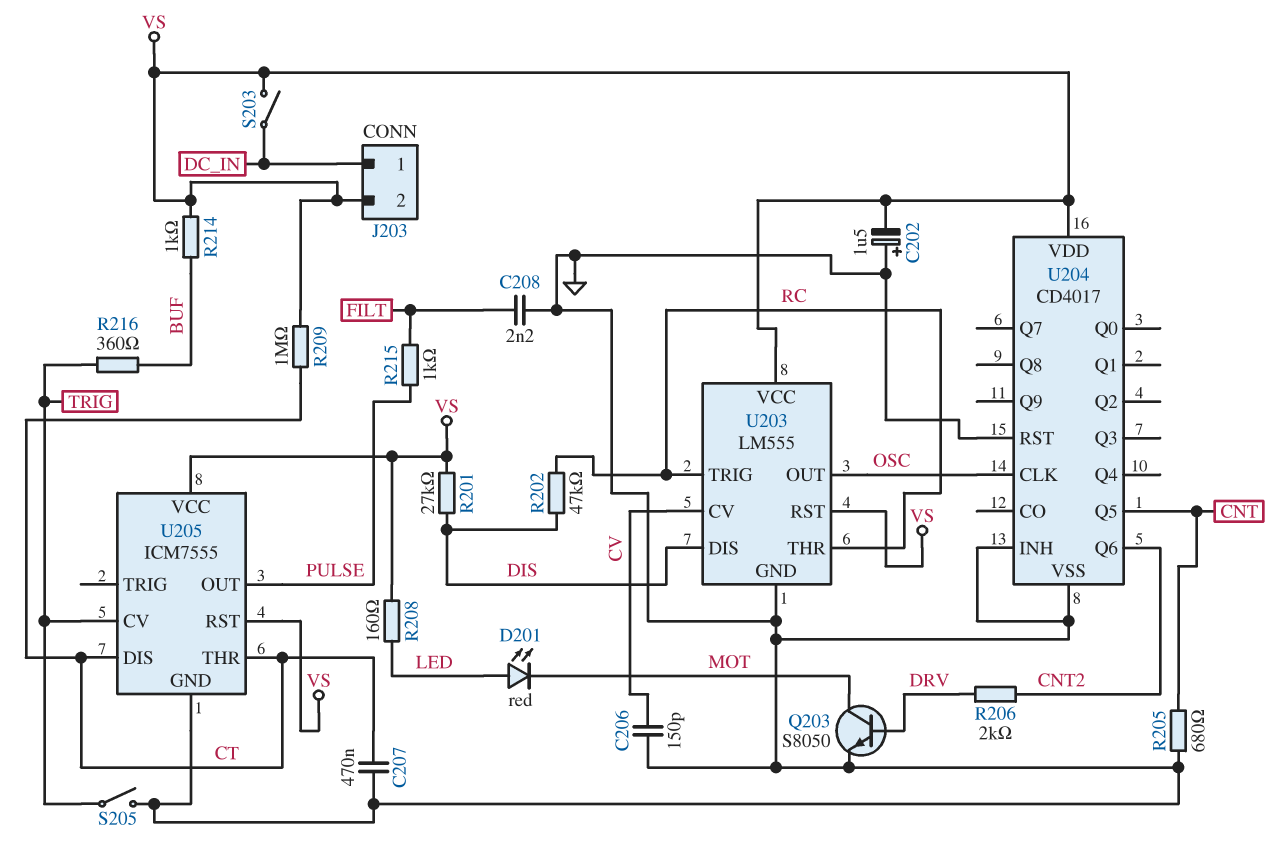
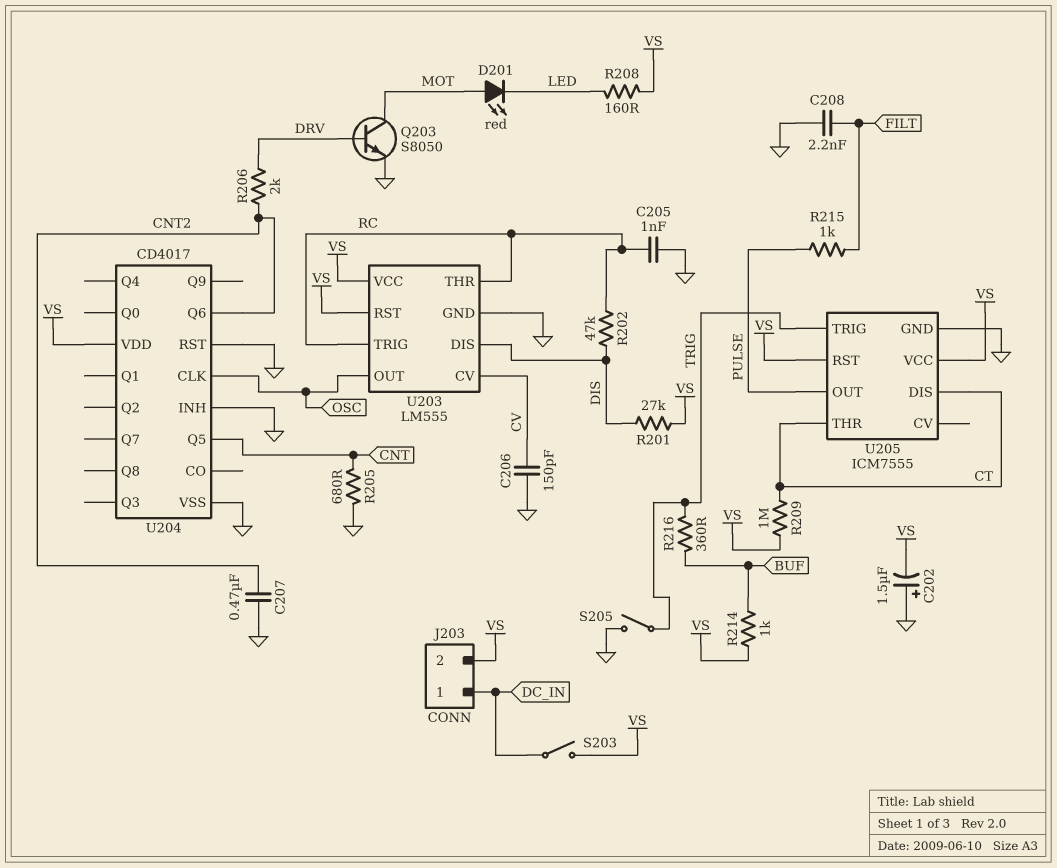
C205: none -> 1nF (GND, RC)
C207: 470nF (CT, GND) -> 470nF (CNT2, GND)
D201: LED red (A LED, K MOT) -> LED red (A MOT, K LED)
U205 pin CV: TRIG -> none
U205 pin TRIG: none -> TRIG

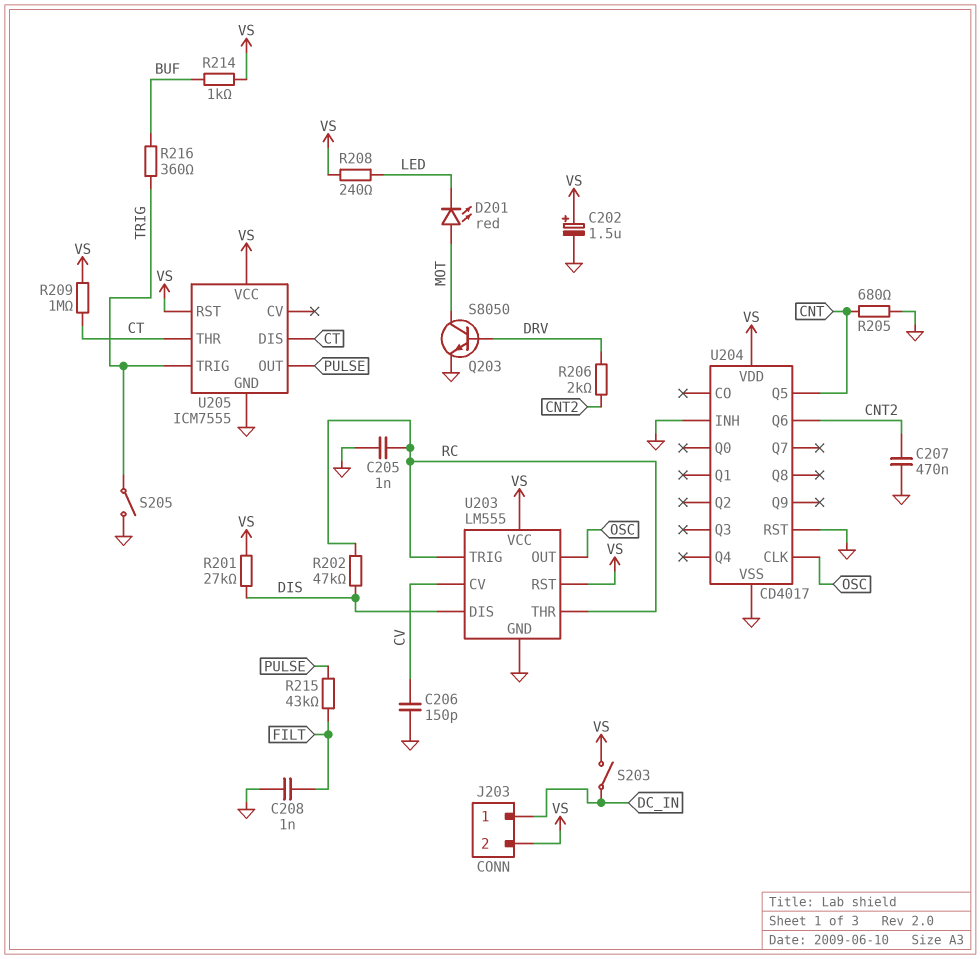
C202: 1.5uF (plus GND, minus VS) -> 1.5uF (plus VS, minus GND)
C208: 2.2nF (FILT, GND) -> 1nF (FILT, GND)
R208: 160 (LED, VS) -> 240 (LED, VS)
R215: 1k (FILT, PULSE) -> 43k (FILT, PULSE)

